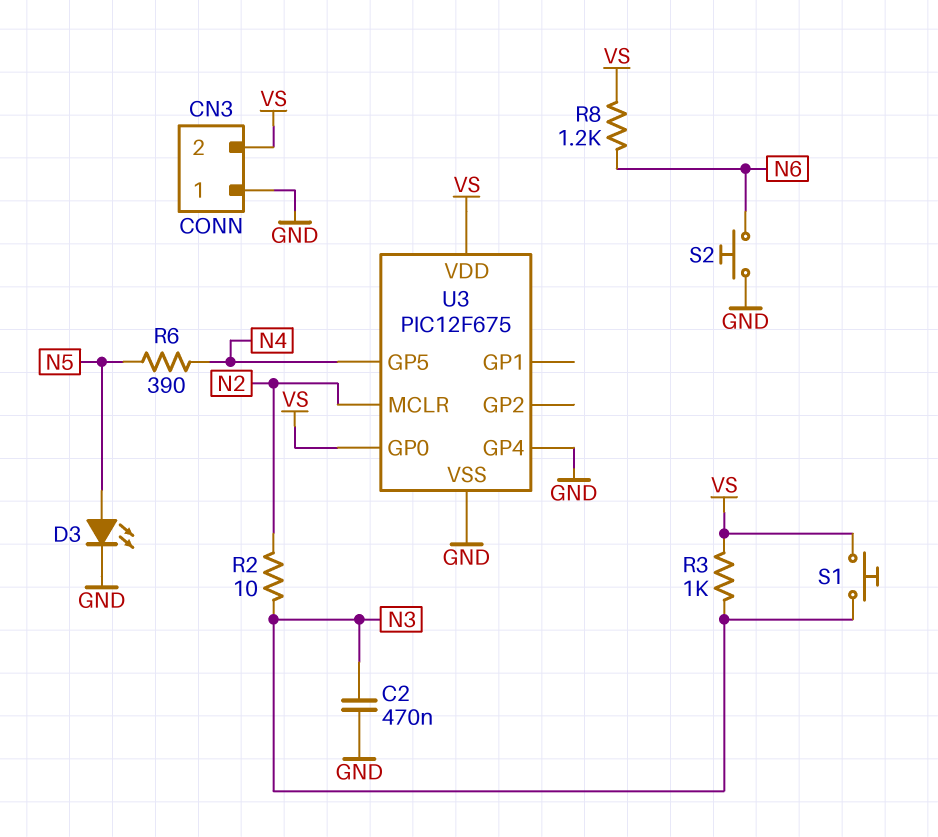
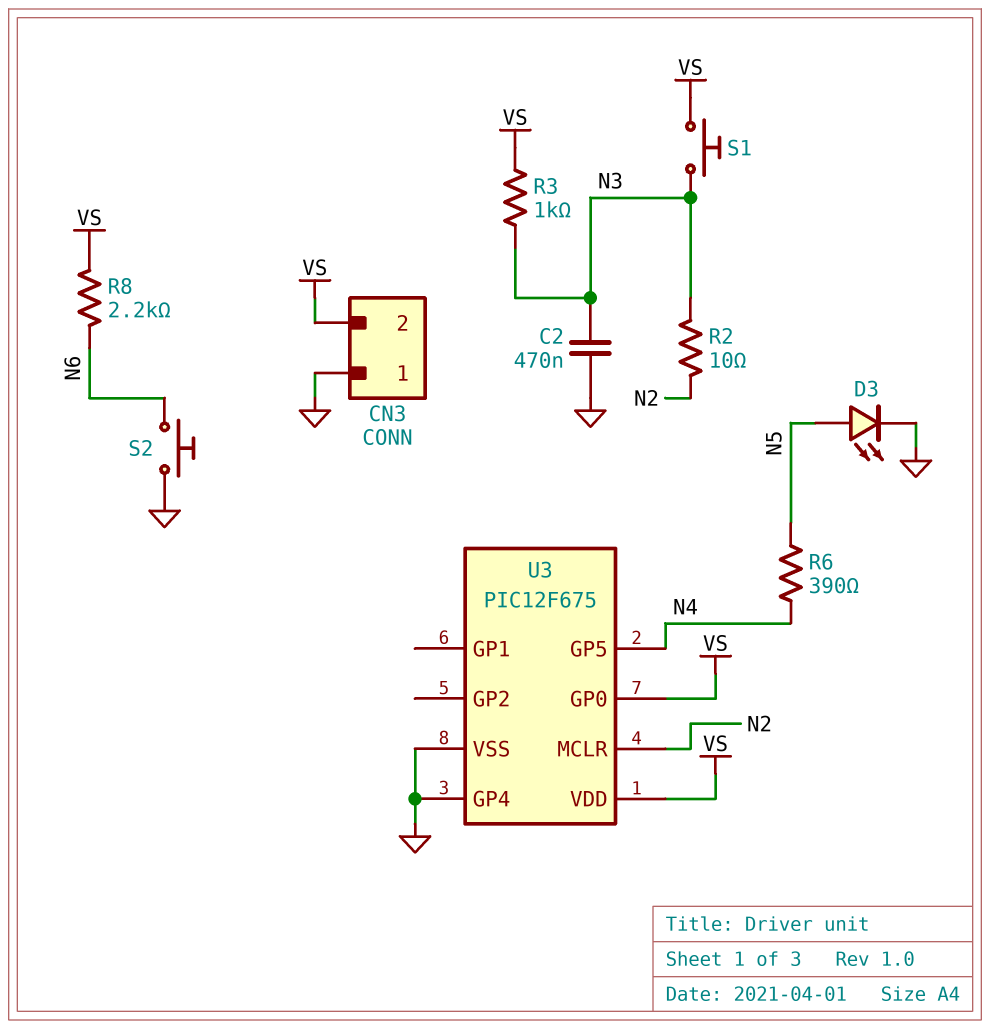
R8: 1.2k (N6, VS) -> 2.2k (N6, VS)

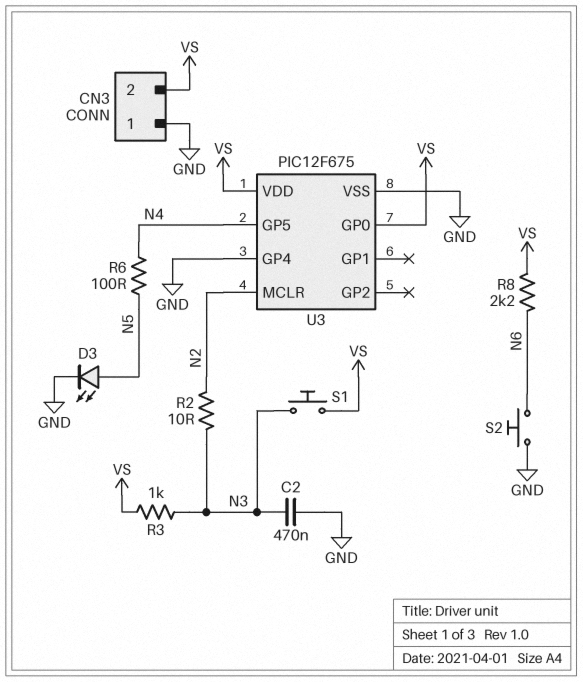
R6: 390 (N4, N5) -> 100 (N4, N5)

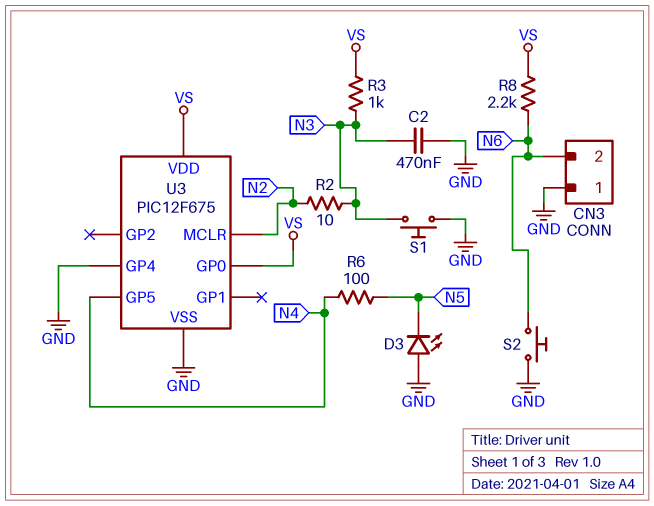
CN3 pin 2: VS -> N6
D3: LED (A N5, K GND) -> LED (A GND, K N5)
S1: button (N3, VS) -> button (GND, N3)

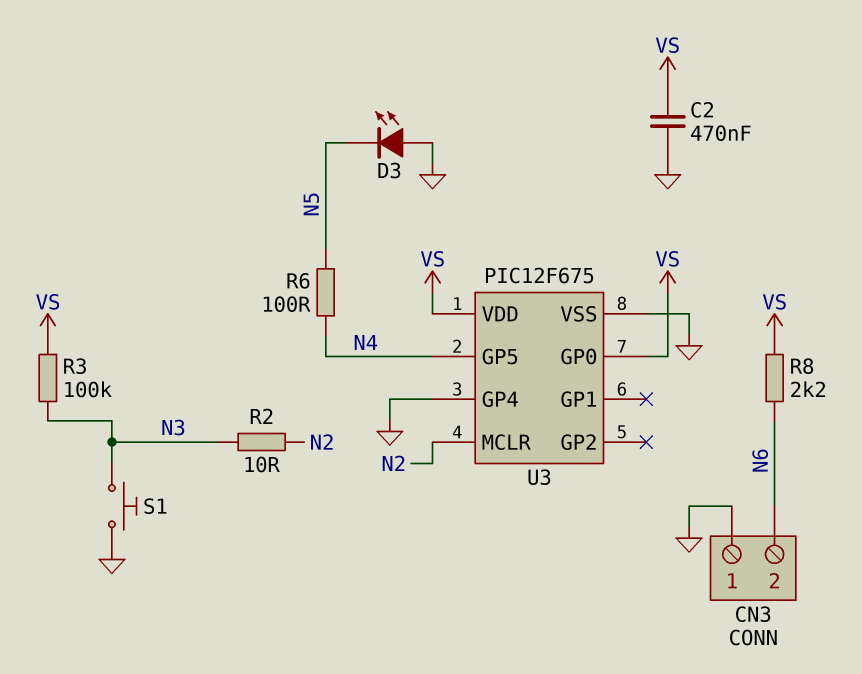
C2: 470nF (GND, N3) -> 470nF (GND, VS)
R3: 1k (N3, VS) -> 100k (N3, VS)
S2: button (GND, N6) -> none

